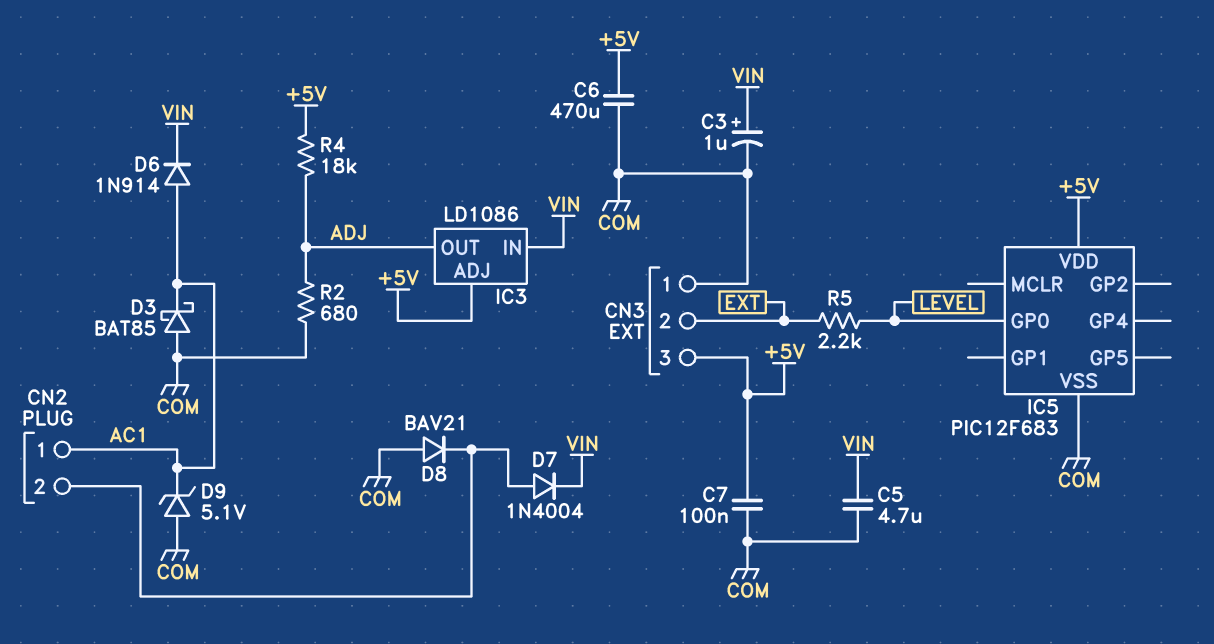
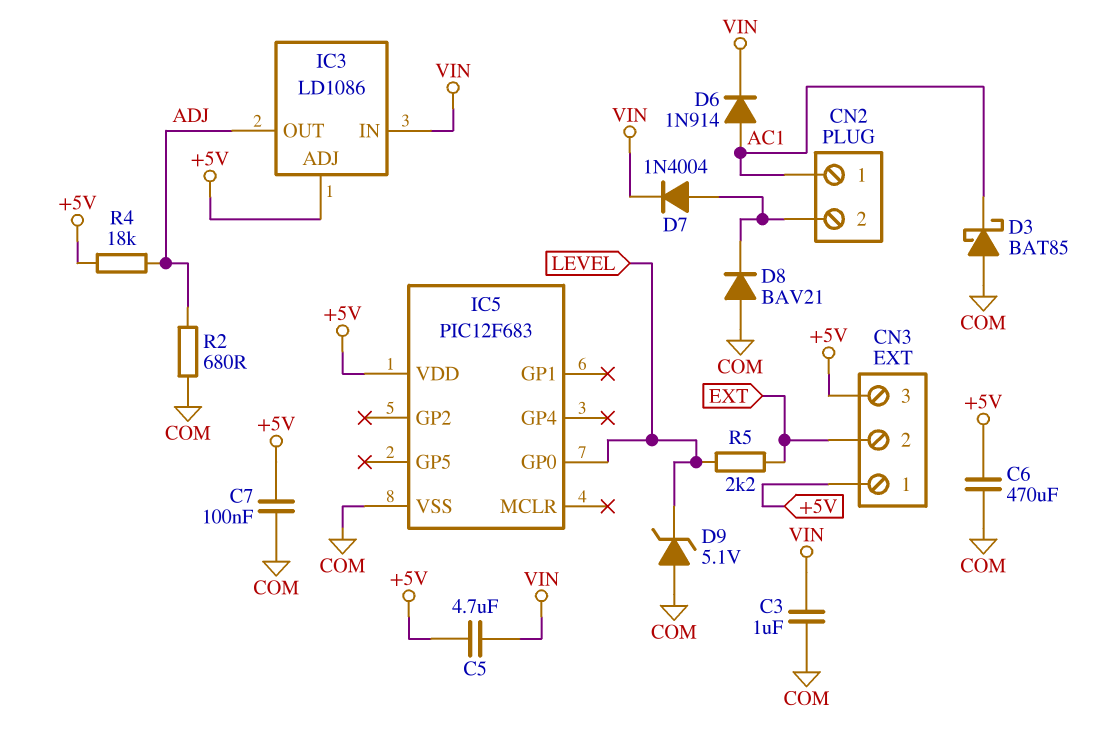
C3: 1uF (plus VIN, minus COM) -> 1uF (COM, VIN)
C5: 4.7uF (COM, VIN) -> 4.7uF (+5V, VIN)
CN3 pin 1: COM -> +5V
D9: zener 5.1V (A COM, K AC1) -> zener 5.1V (A COM, K LEVEL)

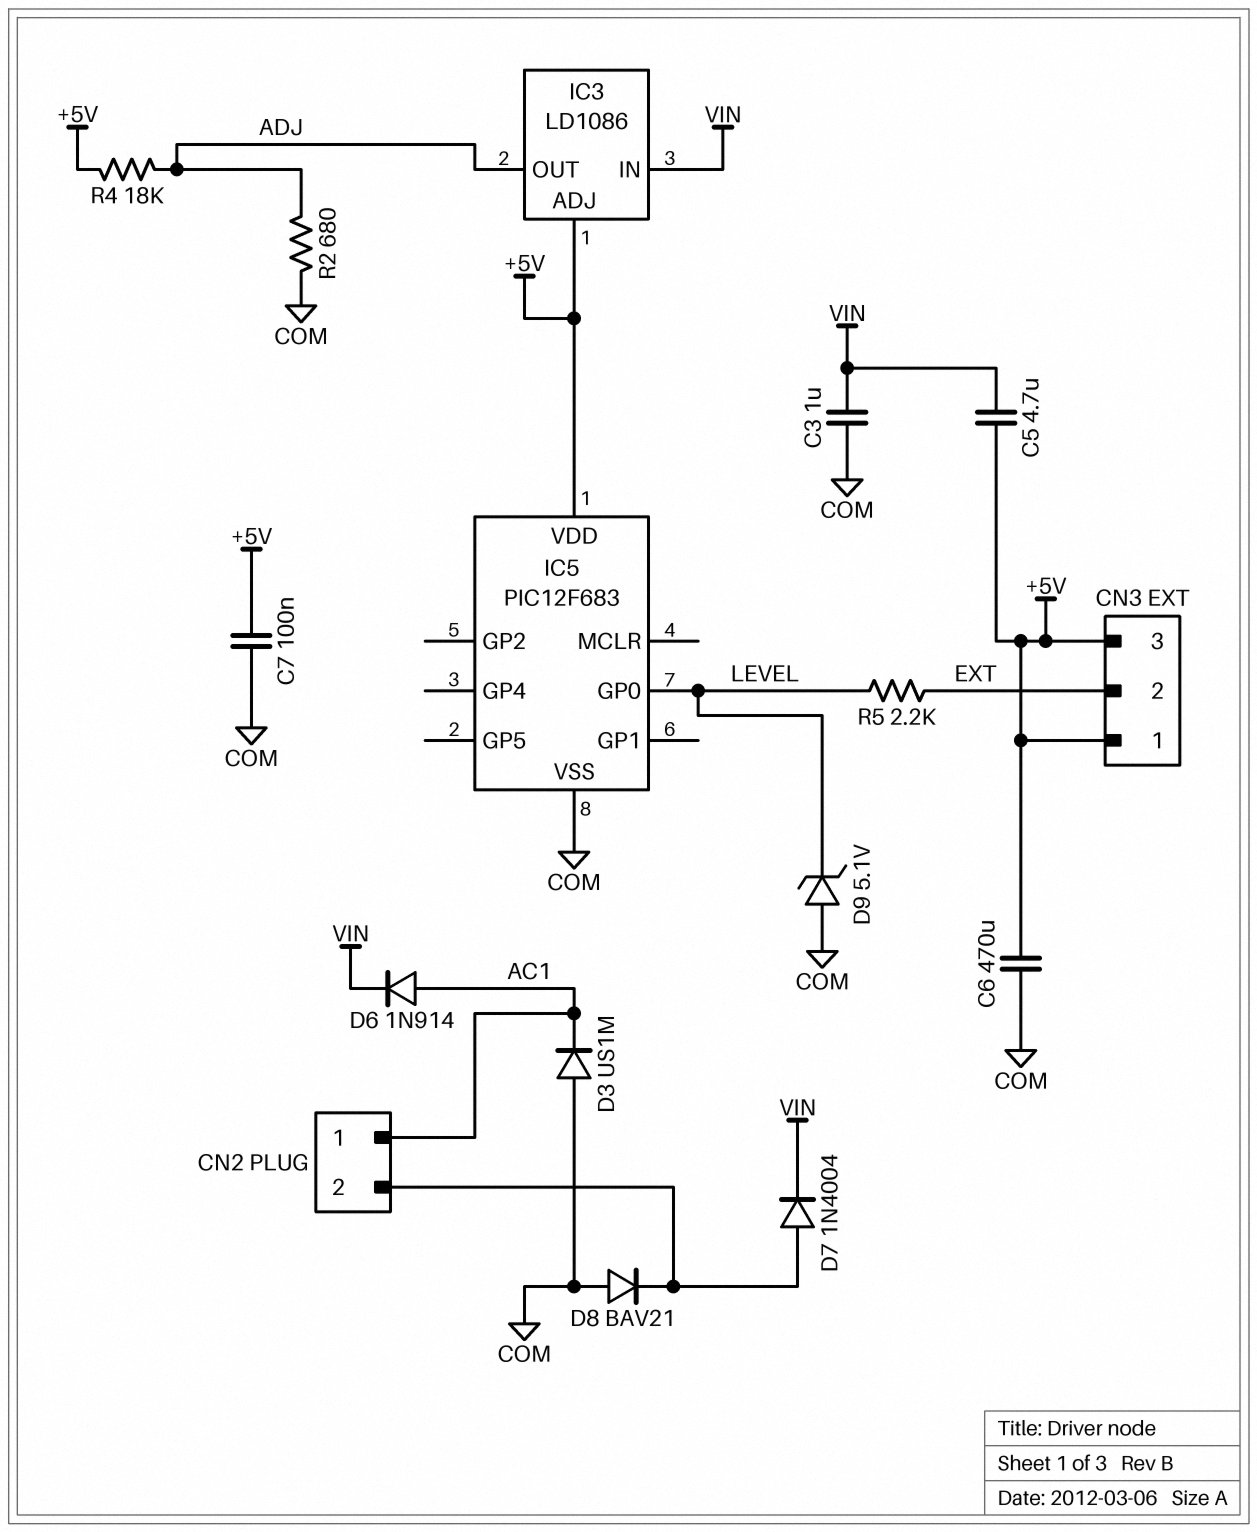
D3: schottky BAT85 (A COM, K AC1) -> diode US1M (A COM, K AC1)

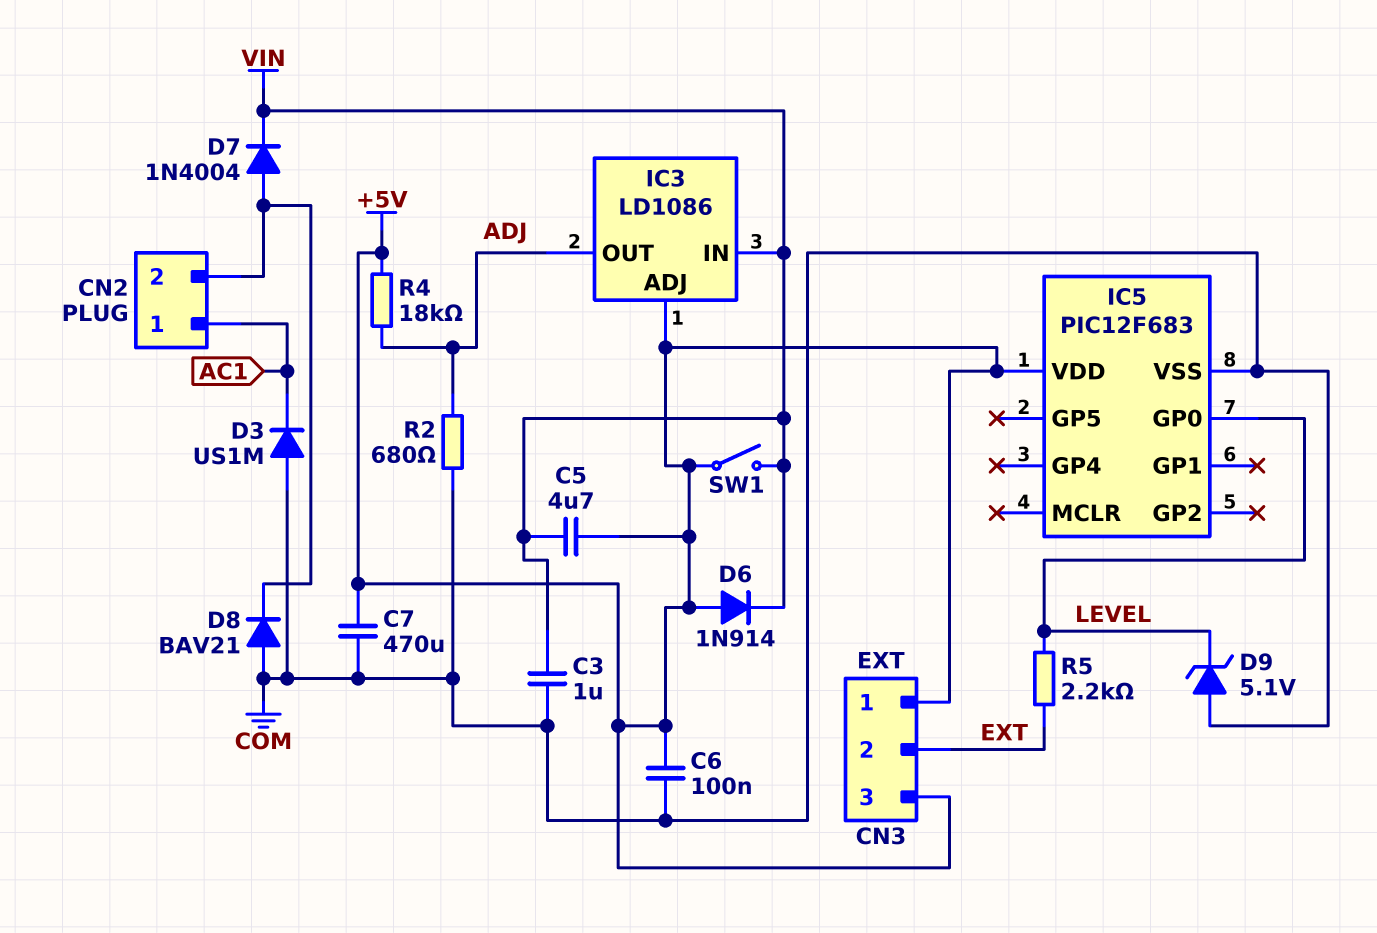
C6: 470uF (+5V, COM) -> 100nF (+5V, COM)
C7: 100nF (+5V, COM) -> 470uF (+5V, COM)
D6: diode 1N914 (A AC1, K VIN) -> diode 1N914 (A +5V, K VIN)
SW1: none -> switch (+5V, VIN)

